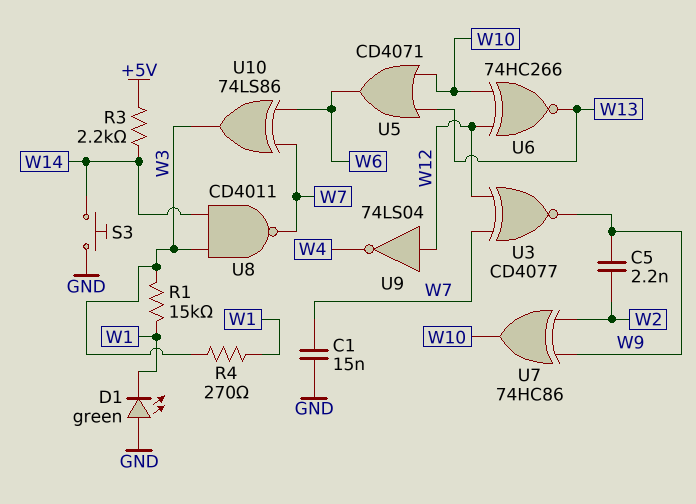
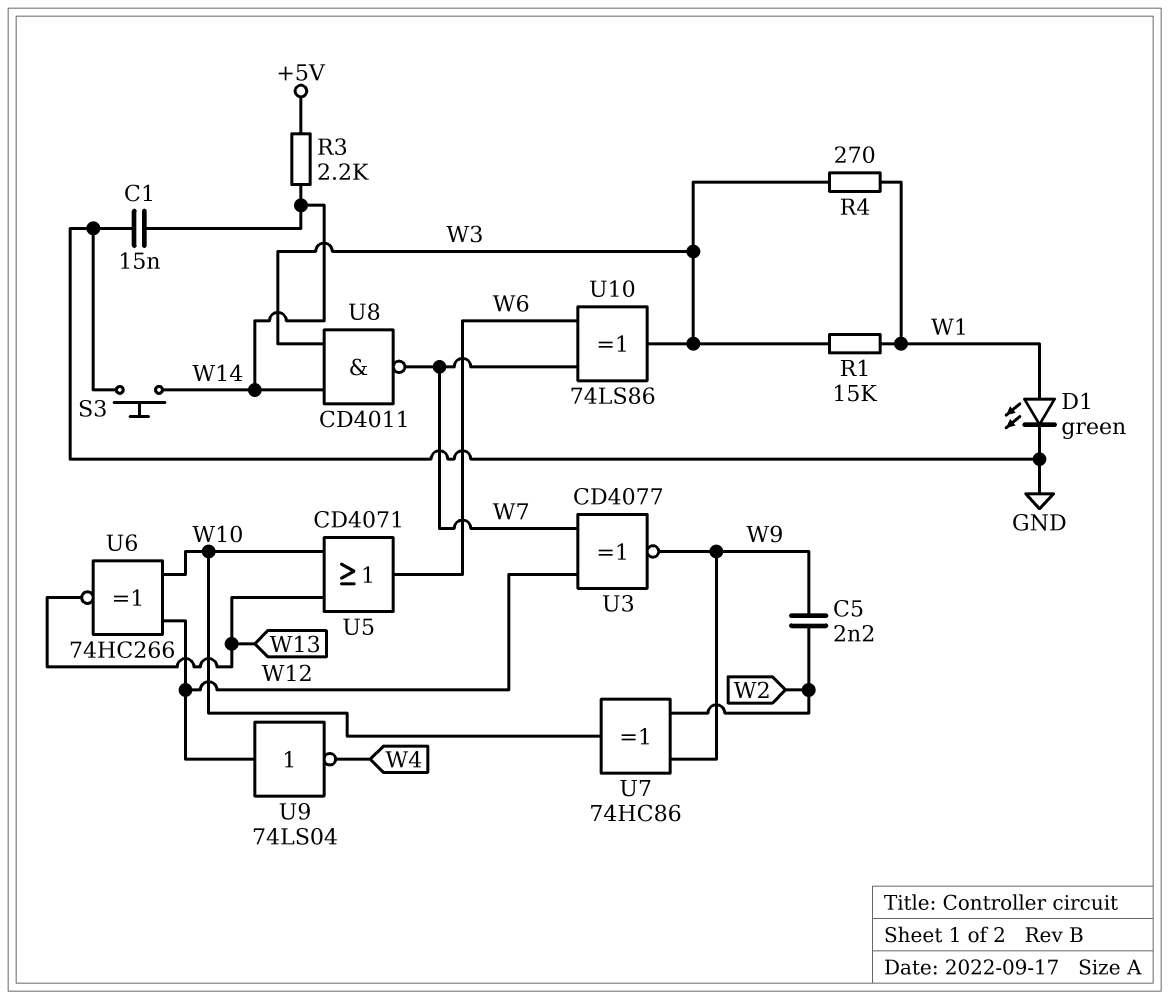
C1: 15nF (GND, W7) -> 15nF (GND, W14)
D1: LED green (A GND, K W1) -> LED green (A W1, K GND)

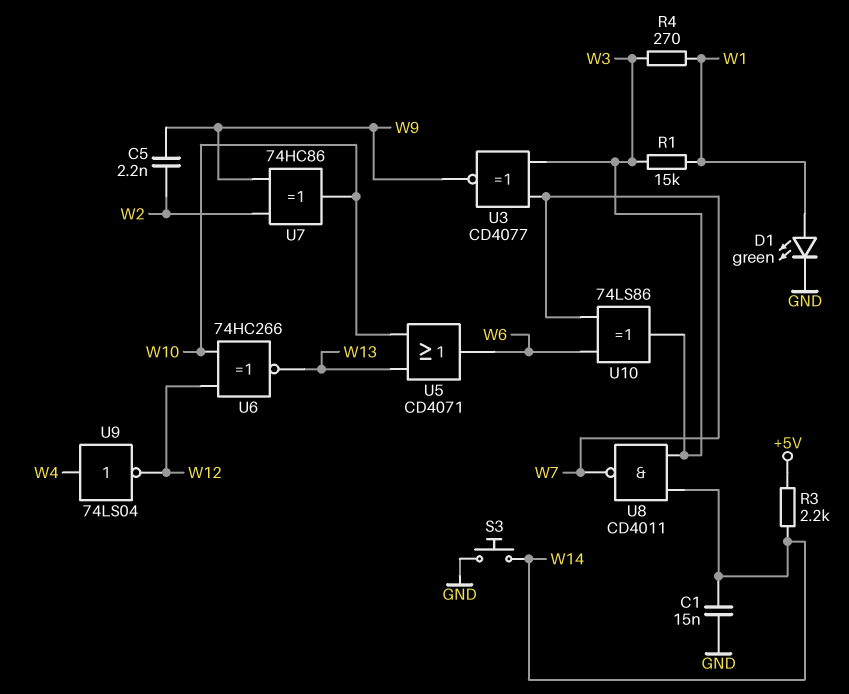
U3: XNOR CD4077 (in W7, in W12, out W9) -> XNOR CD4077 (in W3, in W7, out W9)
U9: NOT 74LS04 (in W12, out W4) -> NOT 74LS04 (in W4, out W12)

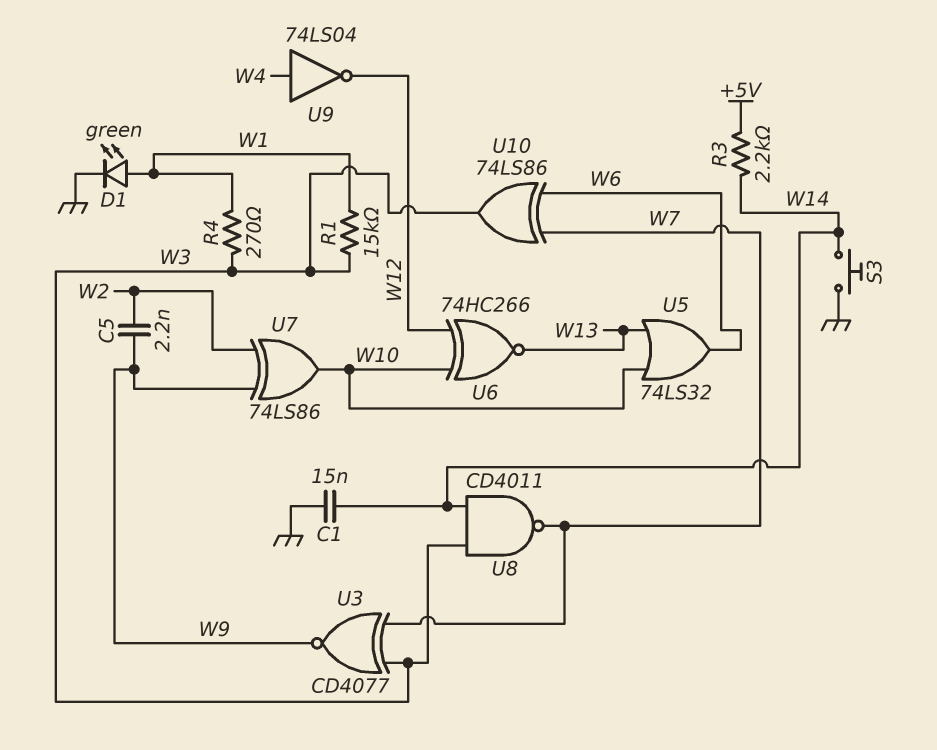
U5: OR CD4071 (in W10, in W13, out W6) -> OR 74LS32 (in W10, in W13, out W6)
U7: XOR 74HC86 (in W2, in W9, out W10) -> XOR 74LS86 (in W2, in W9, out W10)

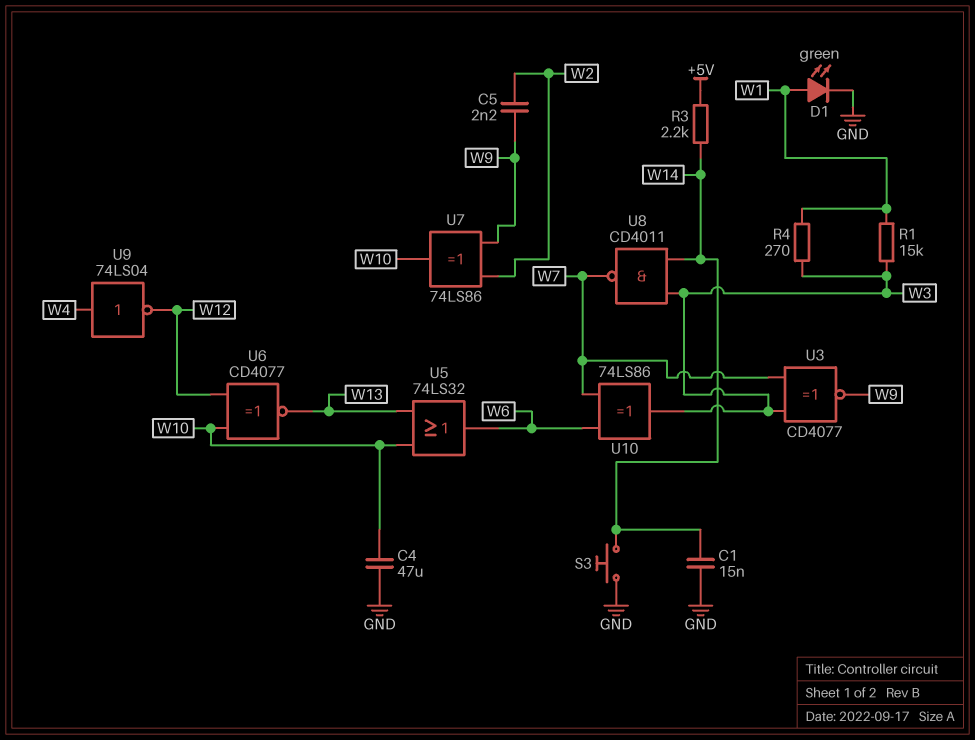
C4: none -> 47uF (GND, W10)
U6: XNOR 74HC266 (in W10, in W12, out W13) -> XNOR CD4077 (in W10, in W12, out W13)

